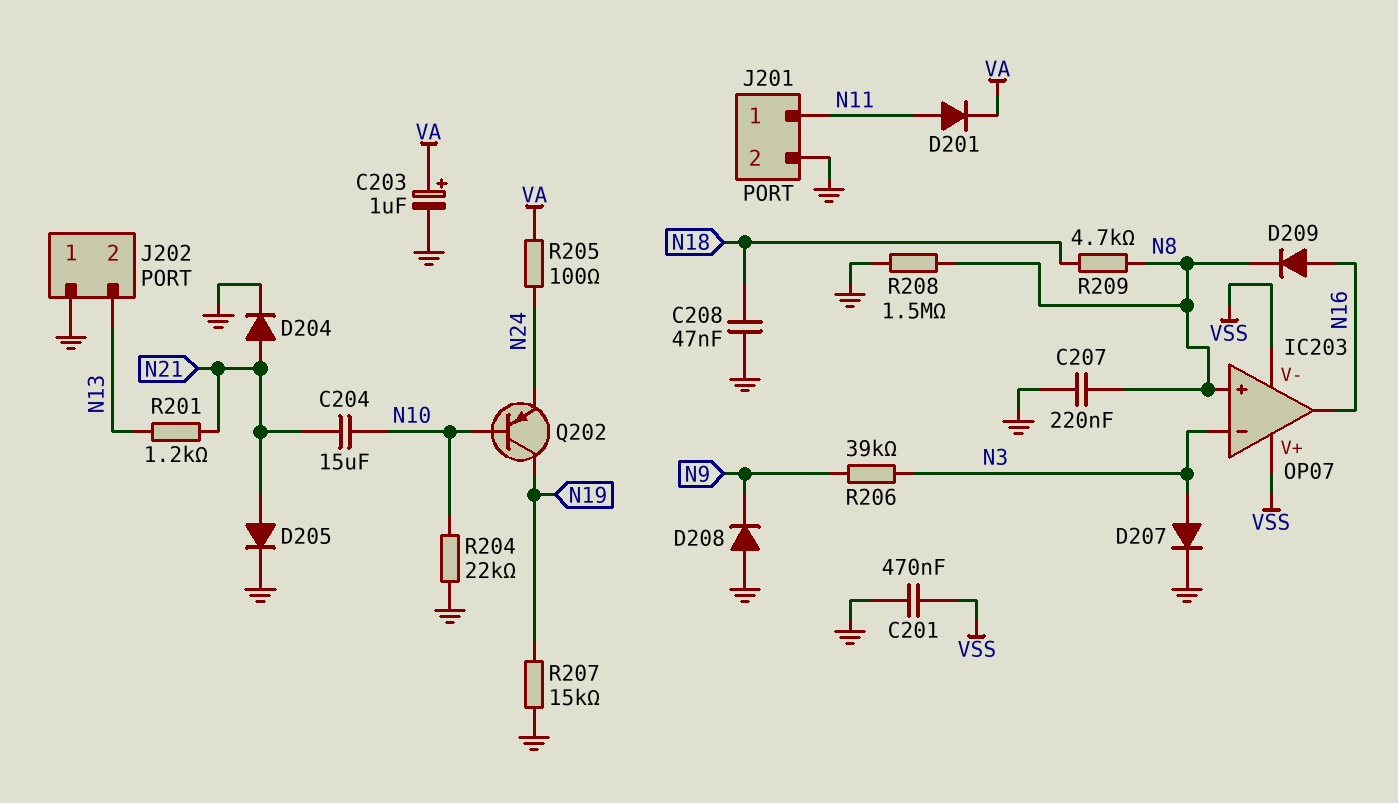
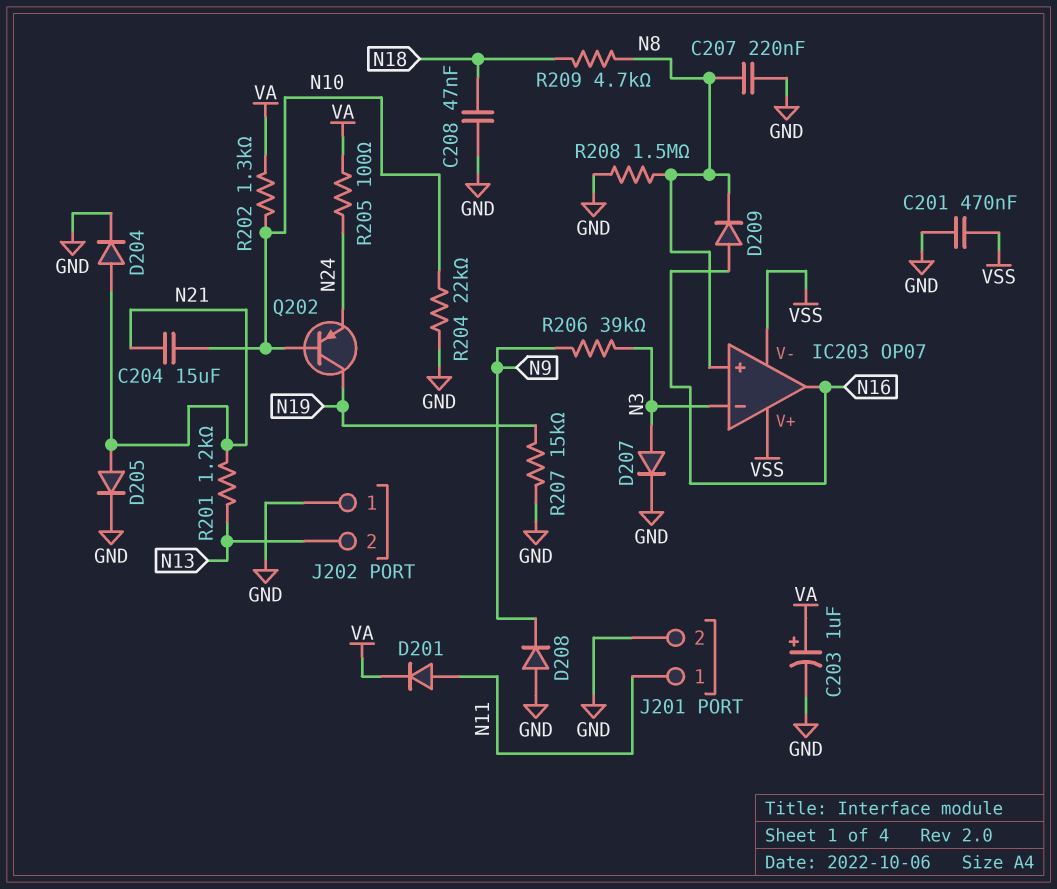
R202: none -> 1.3k (N10, VA)

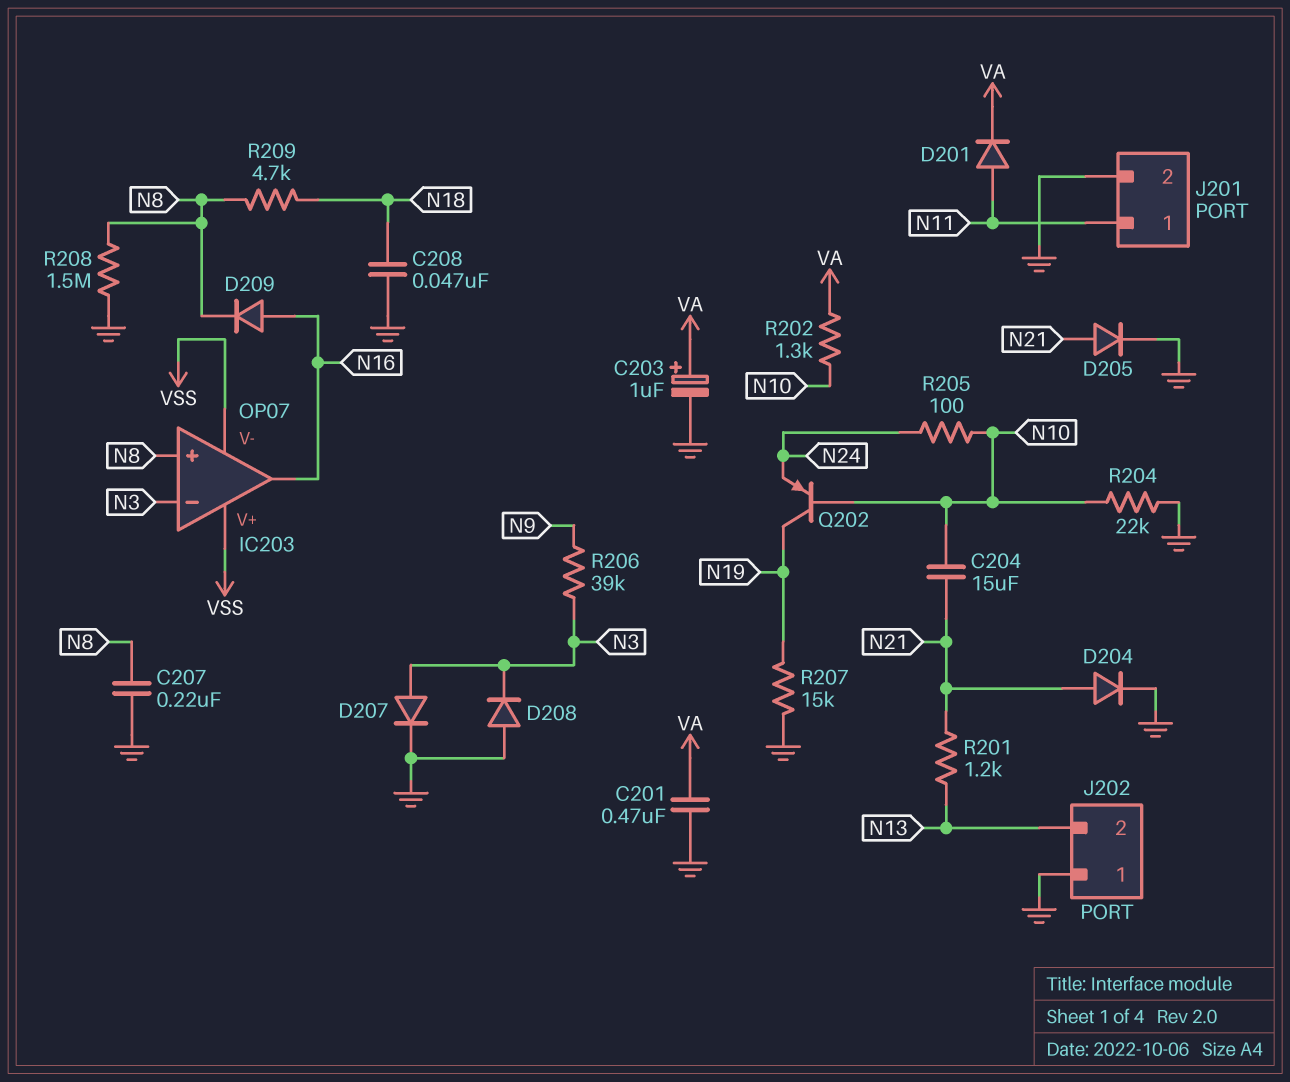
C201: 470nF (GND, VSS) -> 470nF (GND, VA)
D208: diode (A GND, K N9) -> diode (A GND, K N3)
R205: 100 (N24, VA) -> 100 (N10, N24)

